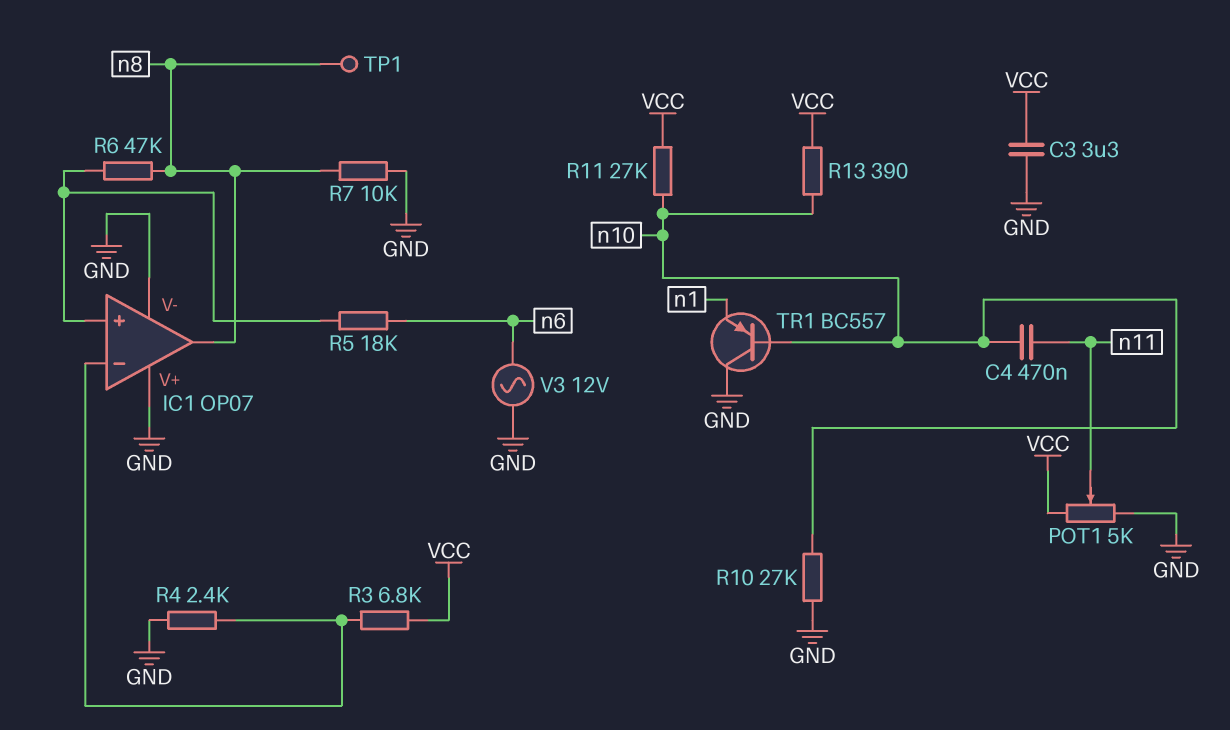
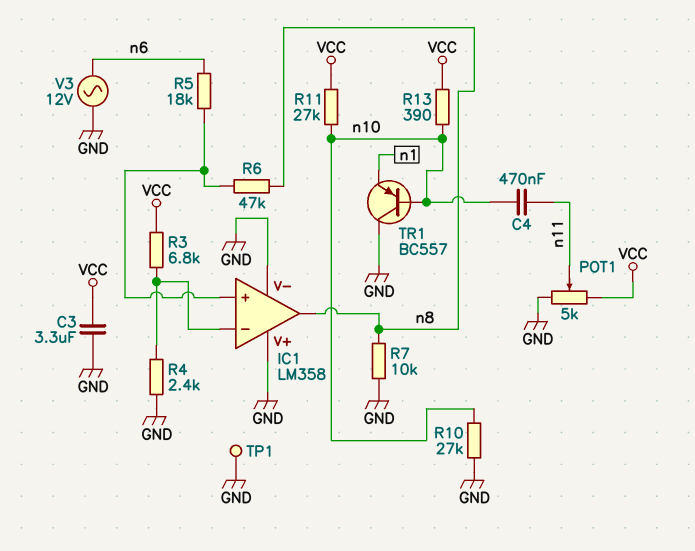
IC1: OP07 -> LM358
TP1: test point (n8) -> test point (GND)

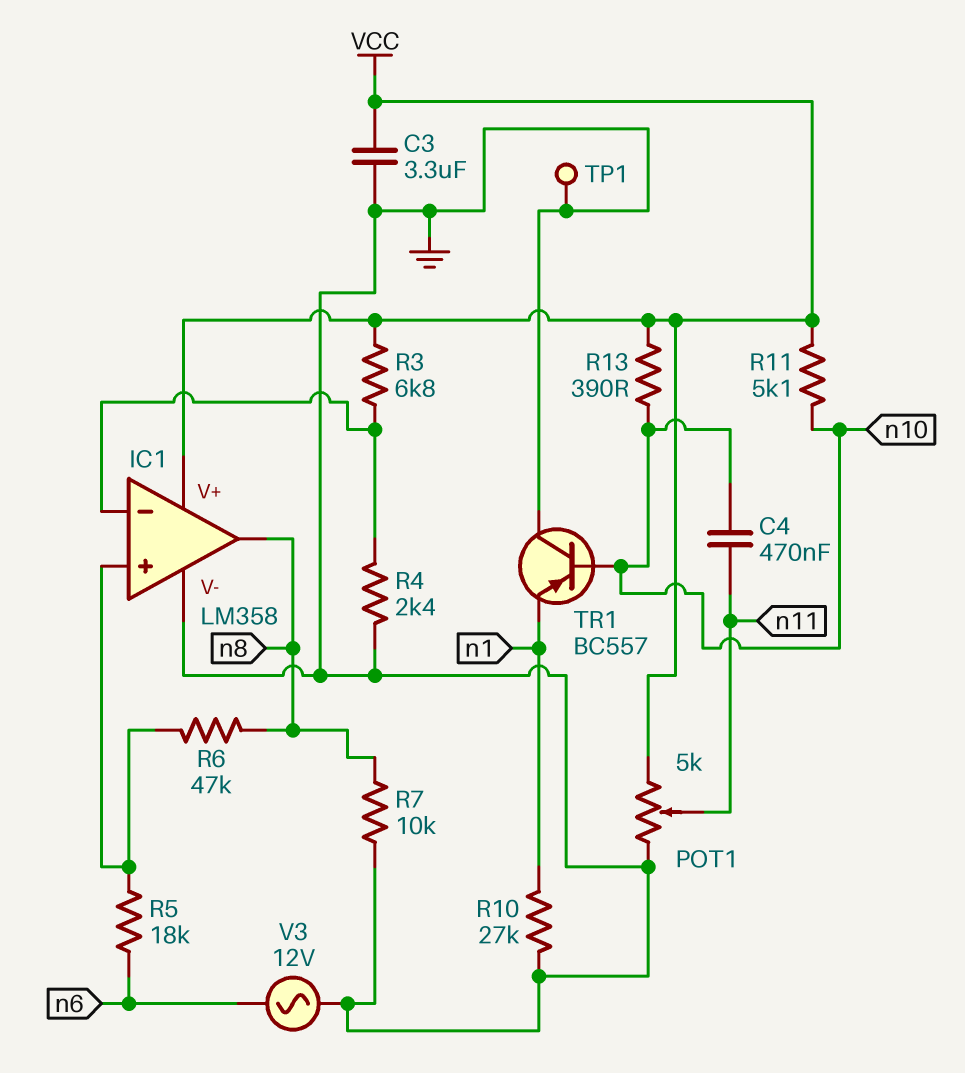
IC1 pin V+: GND -> VCC
R10: 27k (GND, n10) -> 27k (GND, n1)
R11: 27k (VCC, n10) -> 5.1k (VCC, n10)

